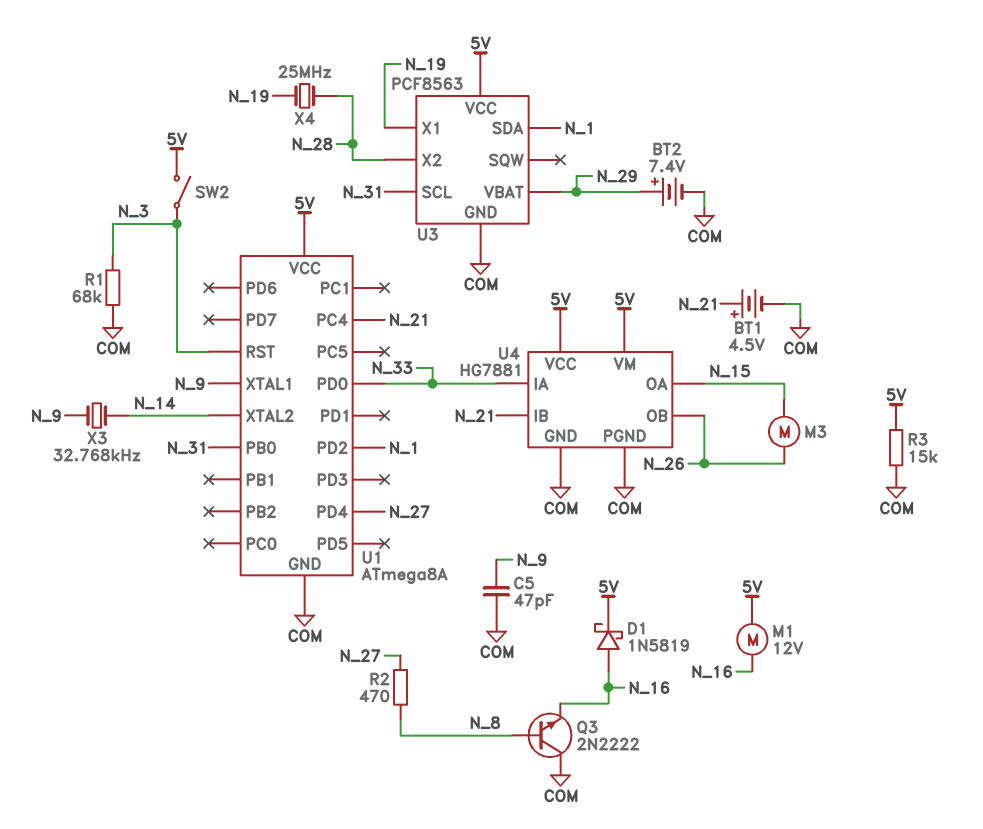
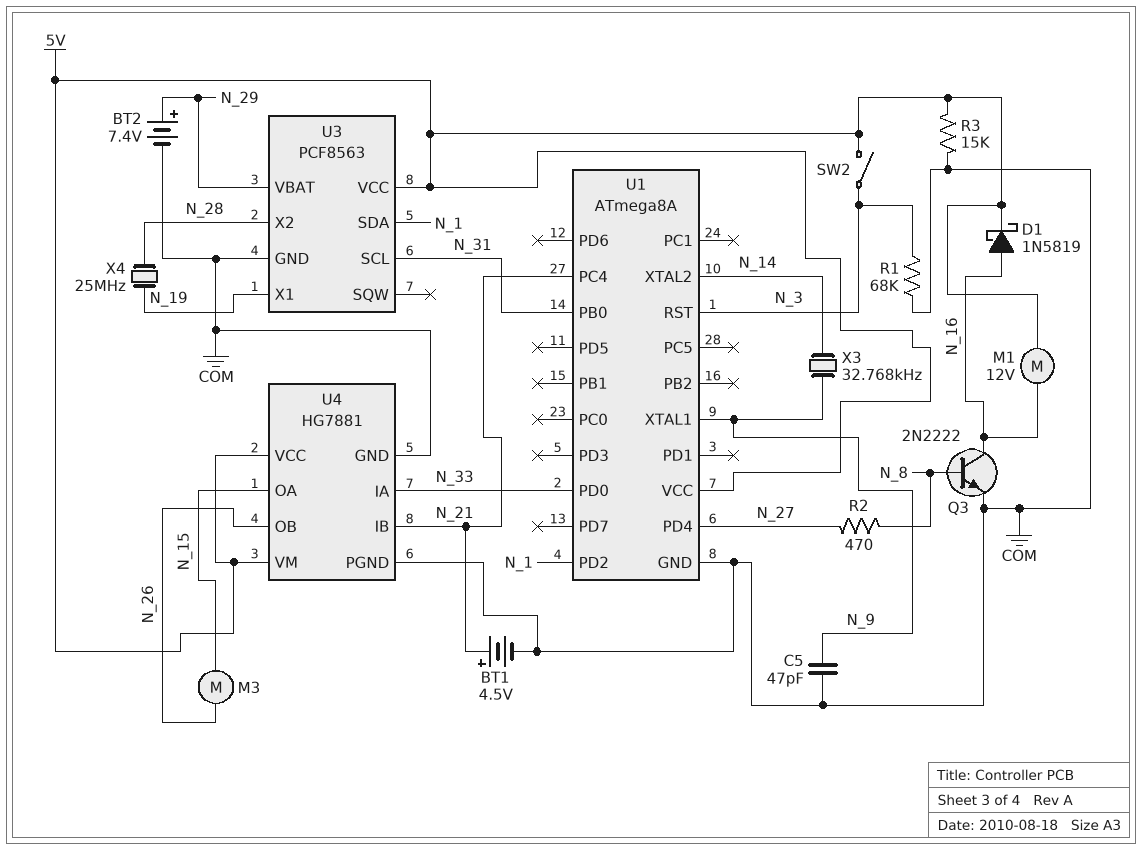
Q3: NPN 2N2222 (B N_8, C COM, E N_16) -> NPN 2N2222 (B N_8, C N_16, E COM)

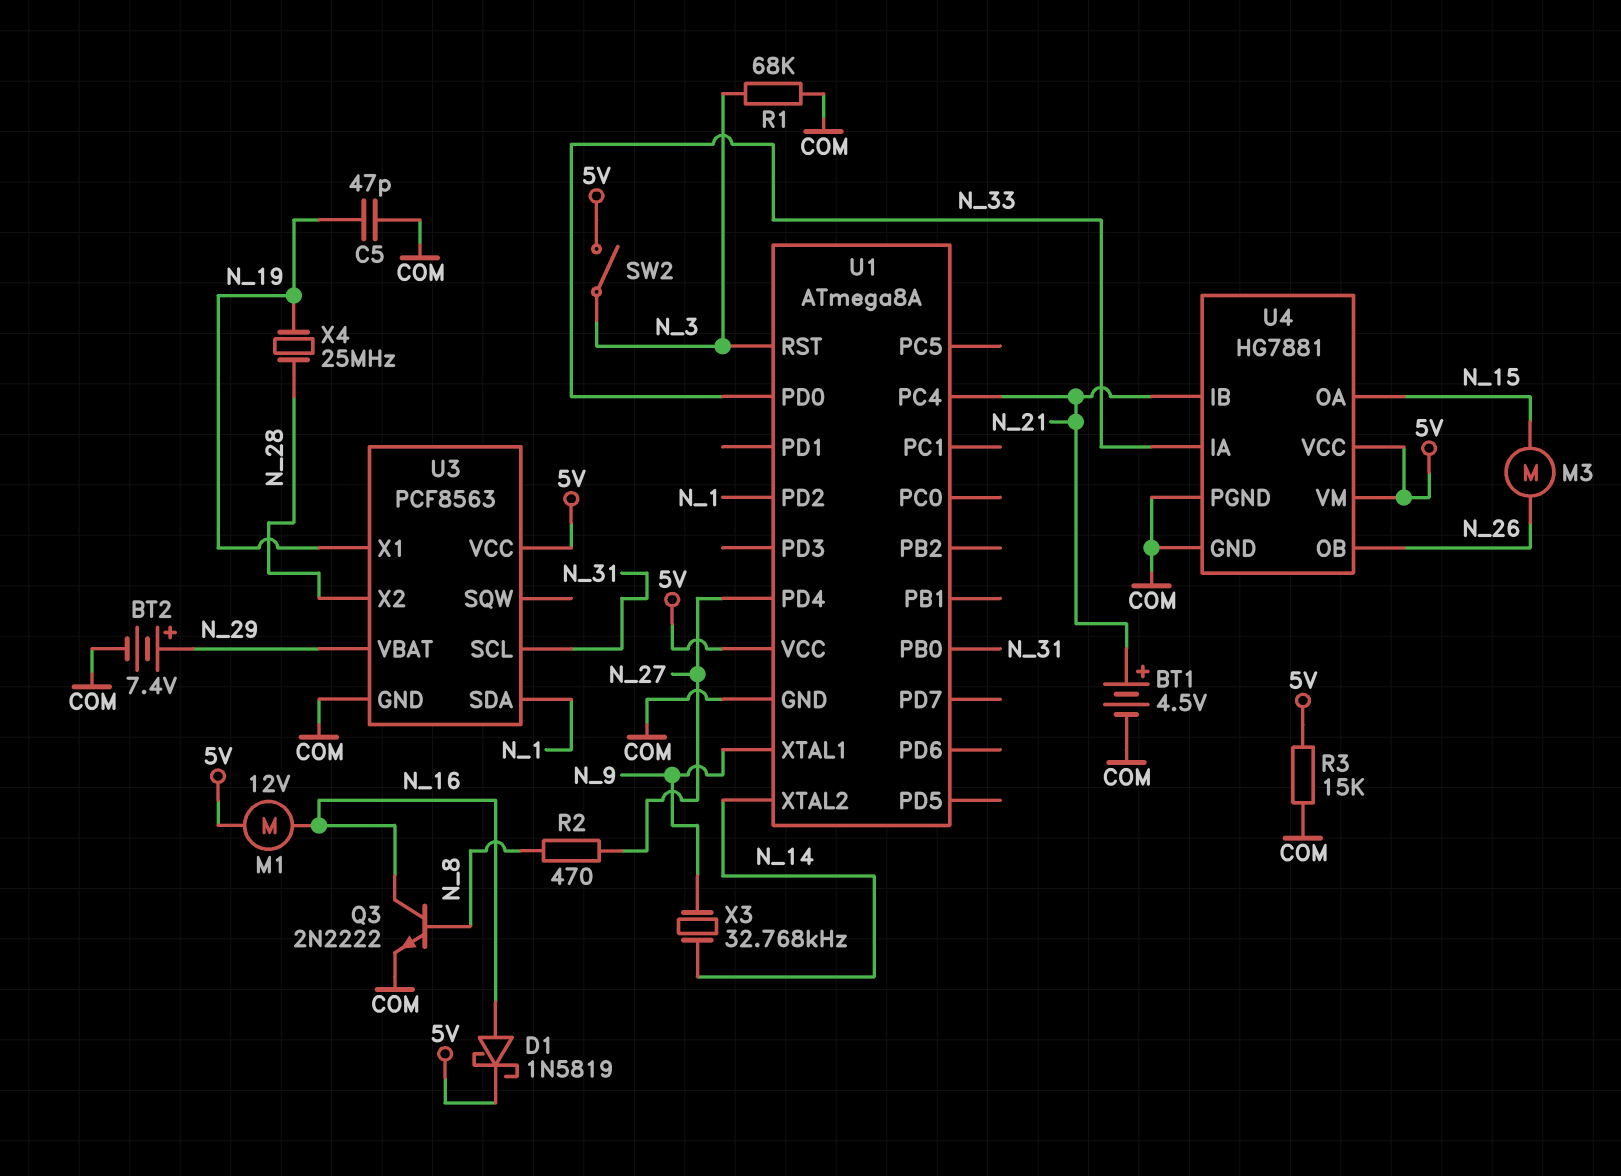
C5: 47pF (COM, N_9) -> 47pF (COM, N_19)

